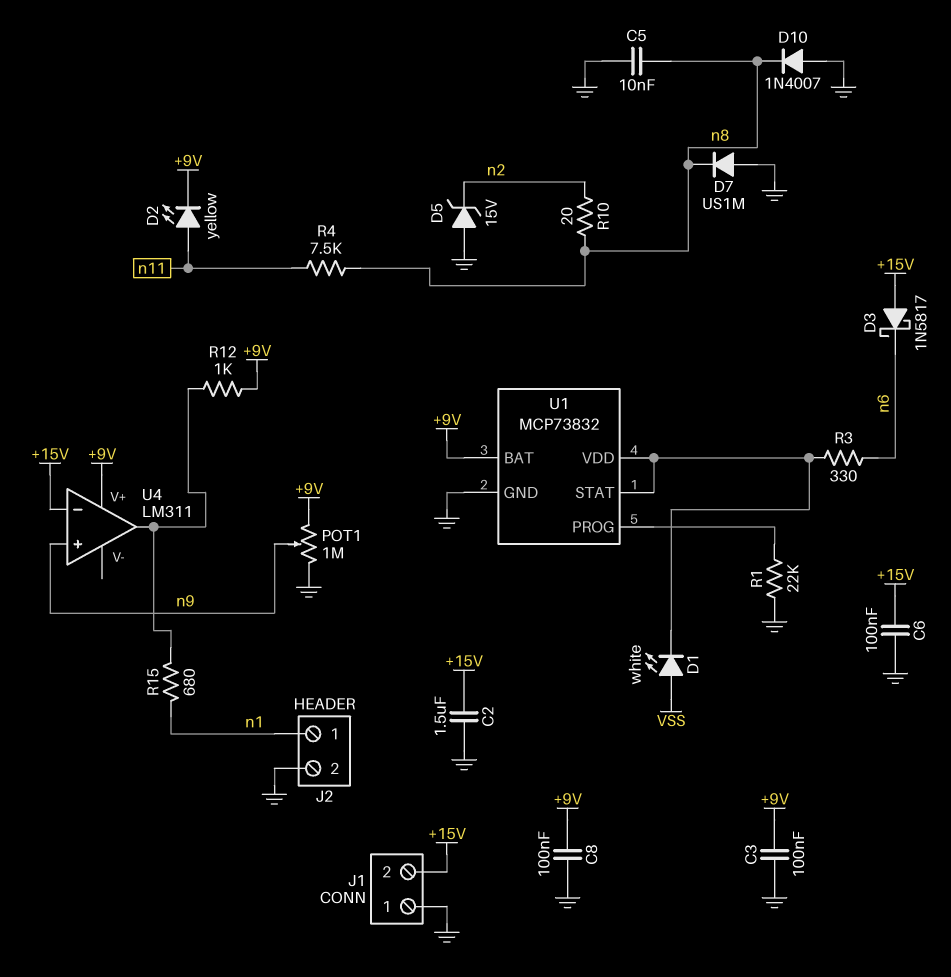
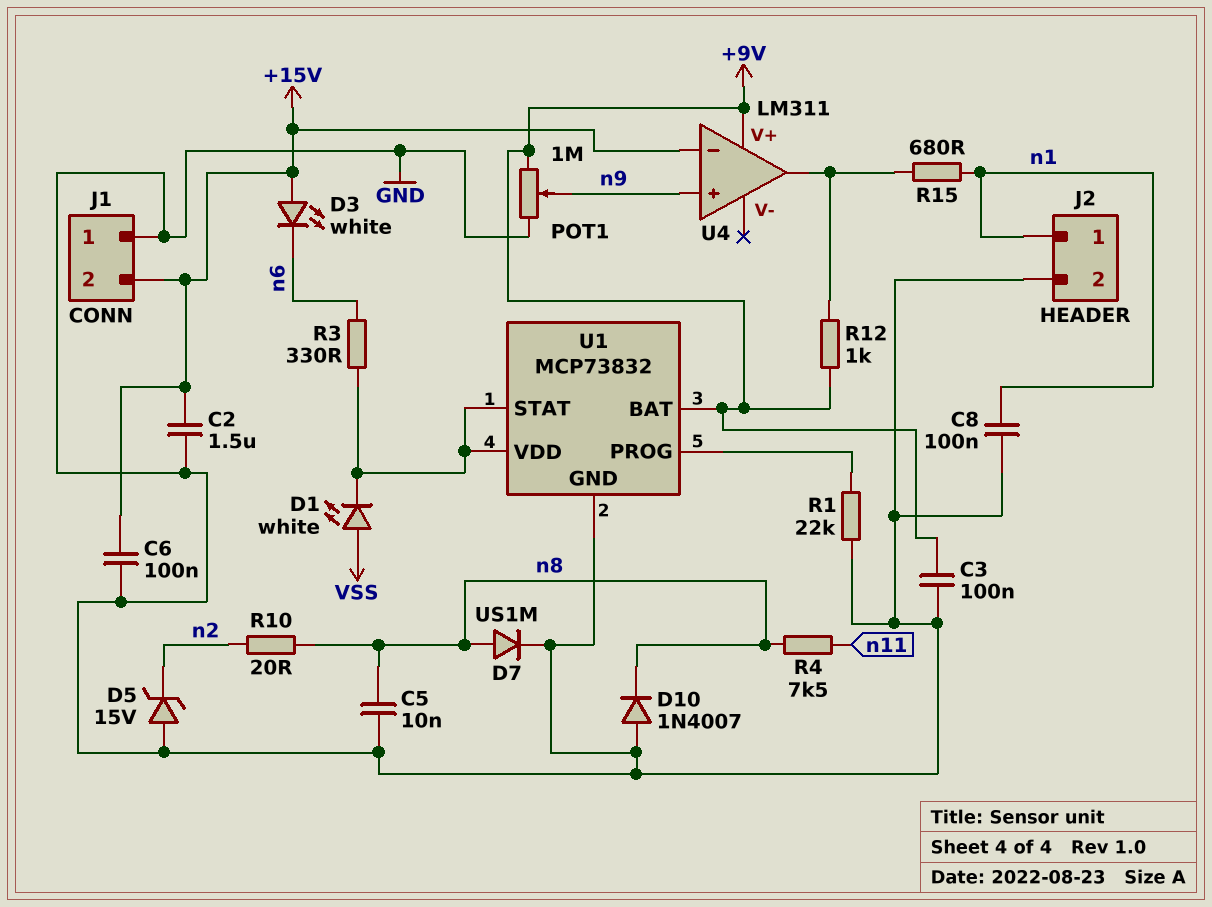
C8: 100nF (+9V, GND) -> 100nF (GND, n1)
D2: LED yellow (A n11, K +9V) -> none
D3: schottky 1N5817 (A +15V, K n6) -> LED white (A +15V, K n6)
D7: diode US1M (A GND, K n8) -> diode US1M (A n8, K GND)

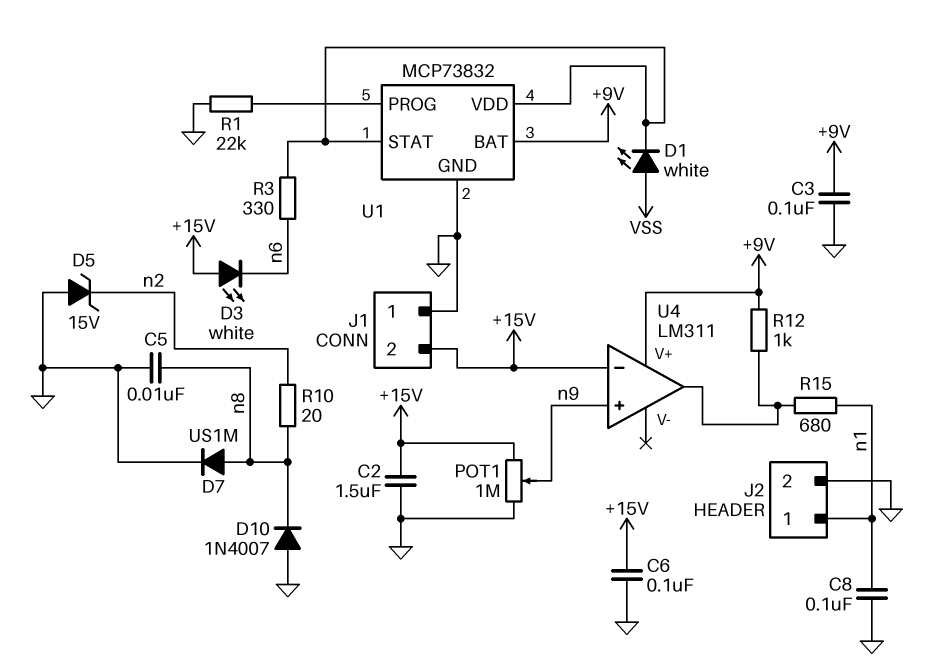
POT1: 1M (+9V, GND, wiper n9) -> 1M (+15V, GND, wiper n9)
R4: 7.5k (n8, n11) -> none

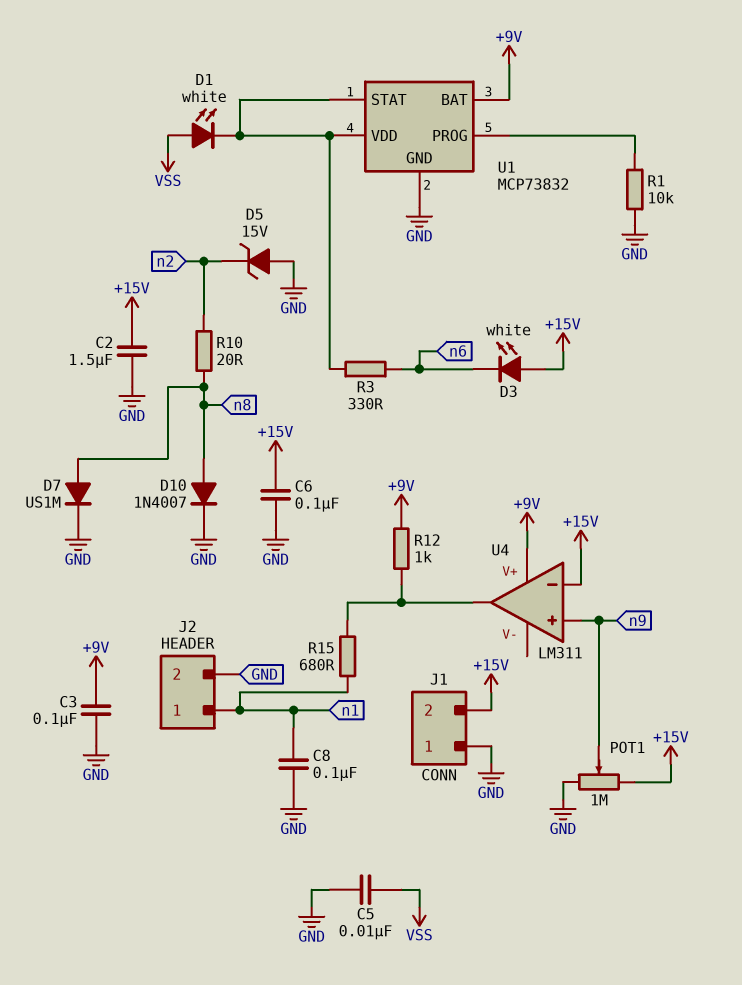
C5: 10nF (GND, n8) -> 10nF (GND, VSS)
D10: diode 1N4007 (A GND, K n8) -> diode 1N4007 (A n8, K GND)
R1: 22k (GND, U1/PROG) -> 10k (GND, U1/PROG)

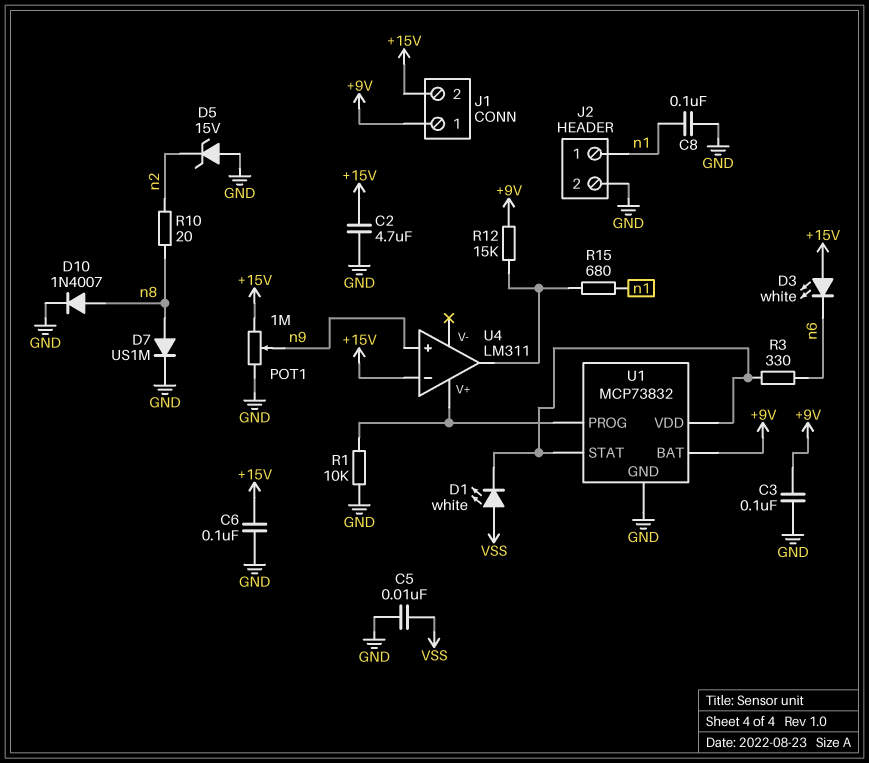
C2: 1.5uF (+15V, GND) -> 4.7uF (+15V, GND)
J1 pin 1: GND -> +9V
R12: 1k (+9V, U4/out) -> 15k (+9V, U4/out)
U4 pin V+: +9V -> U1/PROG

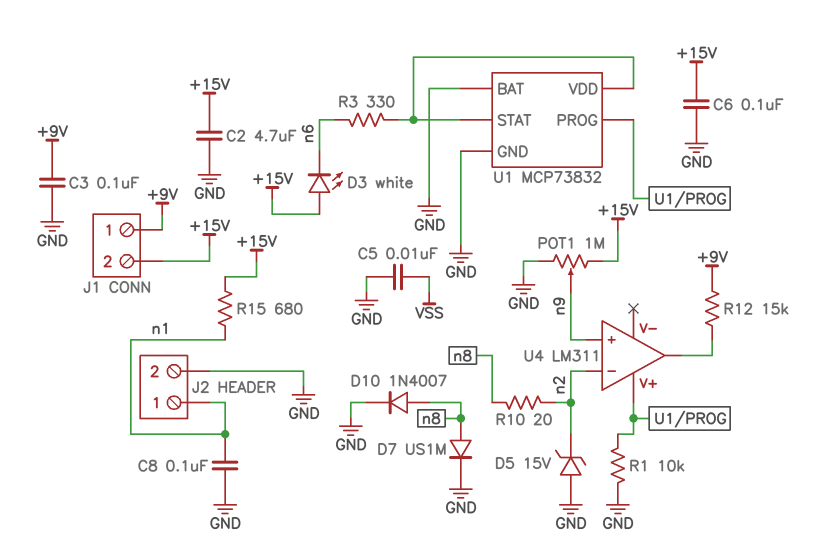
D1: LED white (A VSS, K U1/STAT) -> none
R15: 680 (U4/out, n1) -> 680 (+15V, n1)
U1 pin BAT: +9V -> GND
U4 pin in-: +15V -> n2

